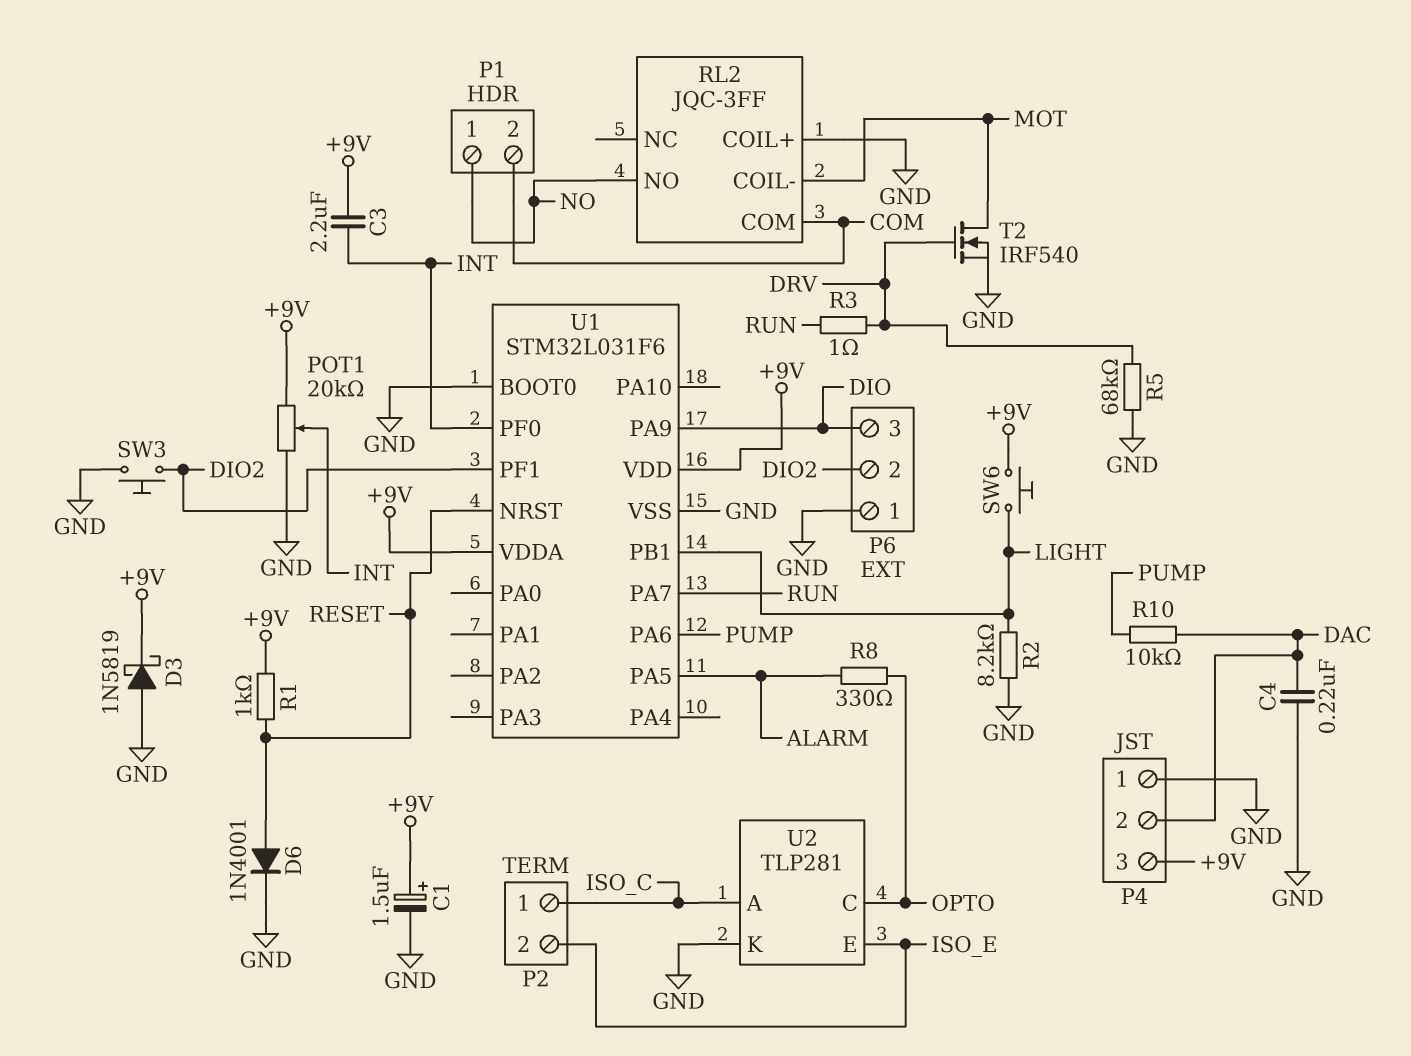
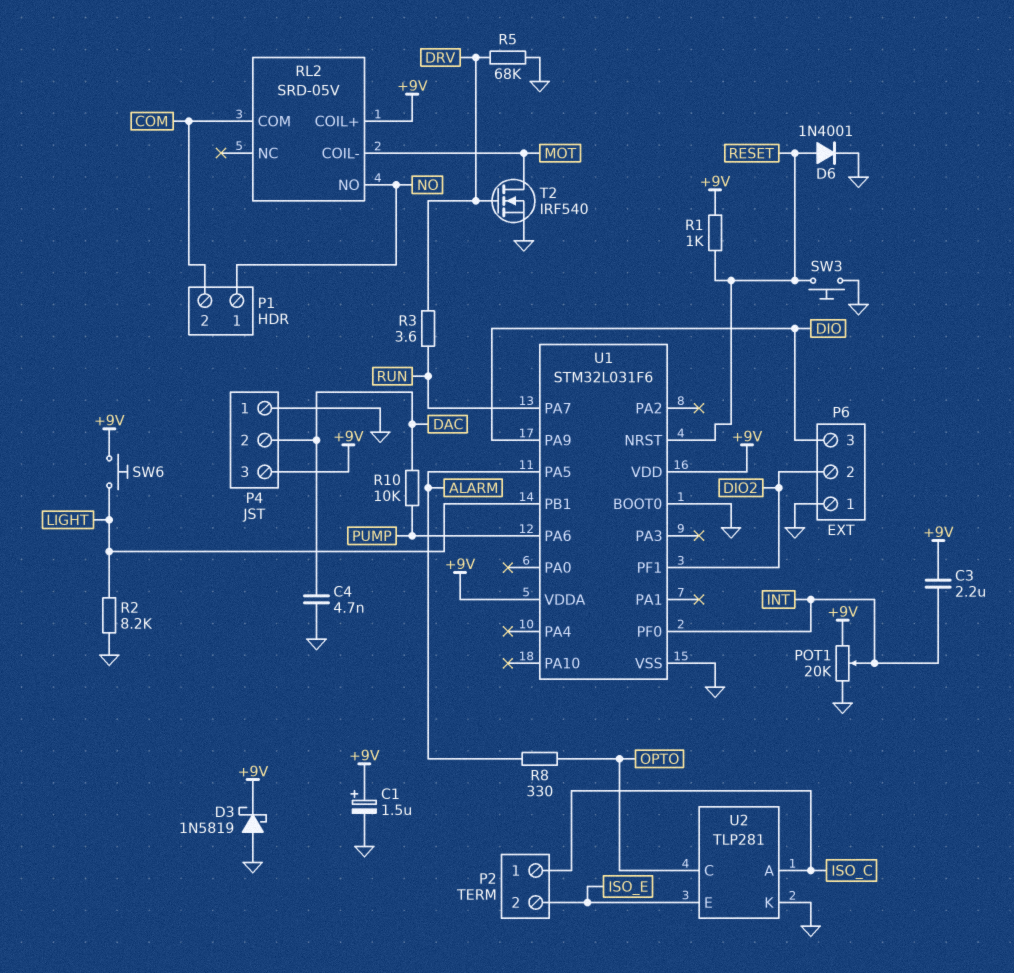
C4: 220nF (DAC, GND) -> 4.7nF (DAC, GND)
R3: 1 (DRV, RUN) -> 3.6 (DRV, RUN)
RL2: JQC-3FF -> SRD-05V
RL2 pin COIL+: GND -> +9V
SW3: button (DIO2, GND) -> button (GND, RESET)

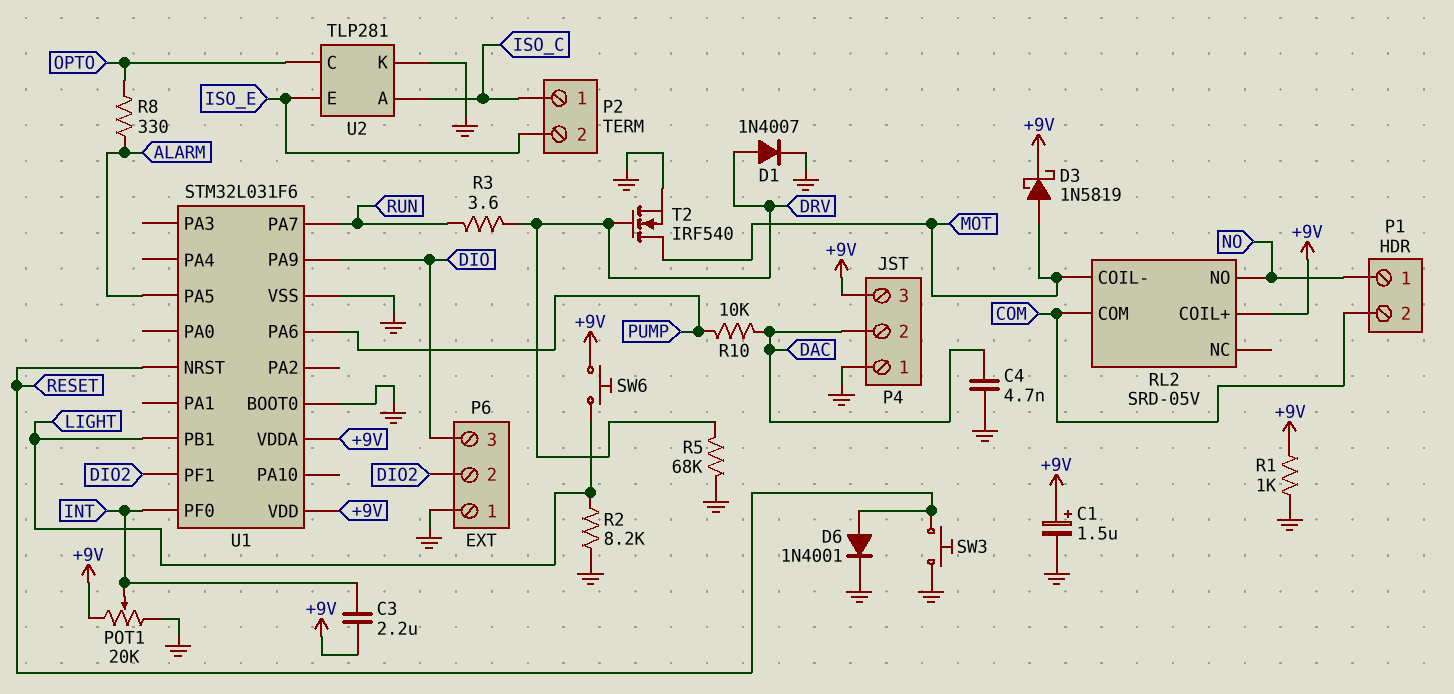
D1: none -> diode 1N4007 (A DRV, K GND)
D3: schottky 1N5819 (A GND, K +9V) -> schottky 1N5819 (A MOT, K +9V)
R1: 1k (+9V, RESET) -> 1k (+9V, GND)

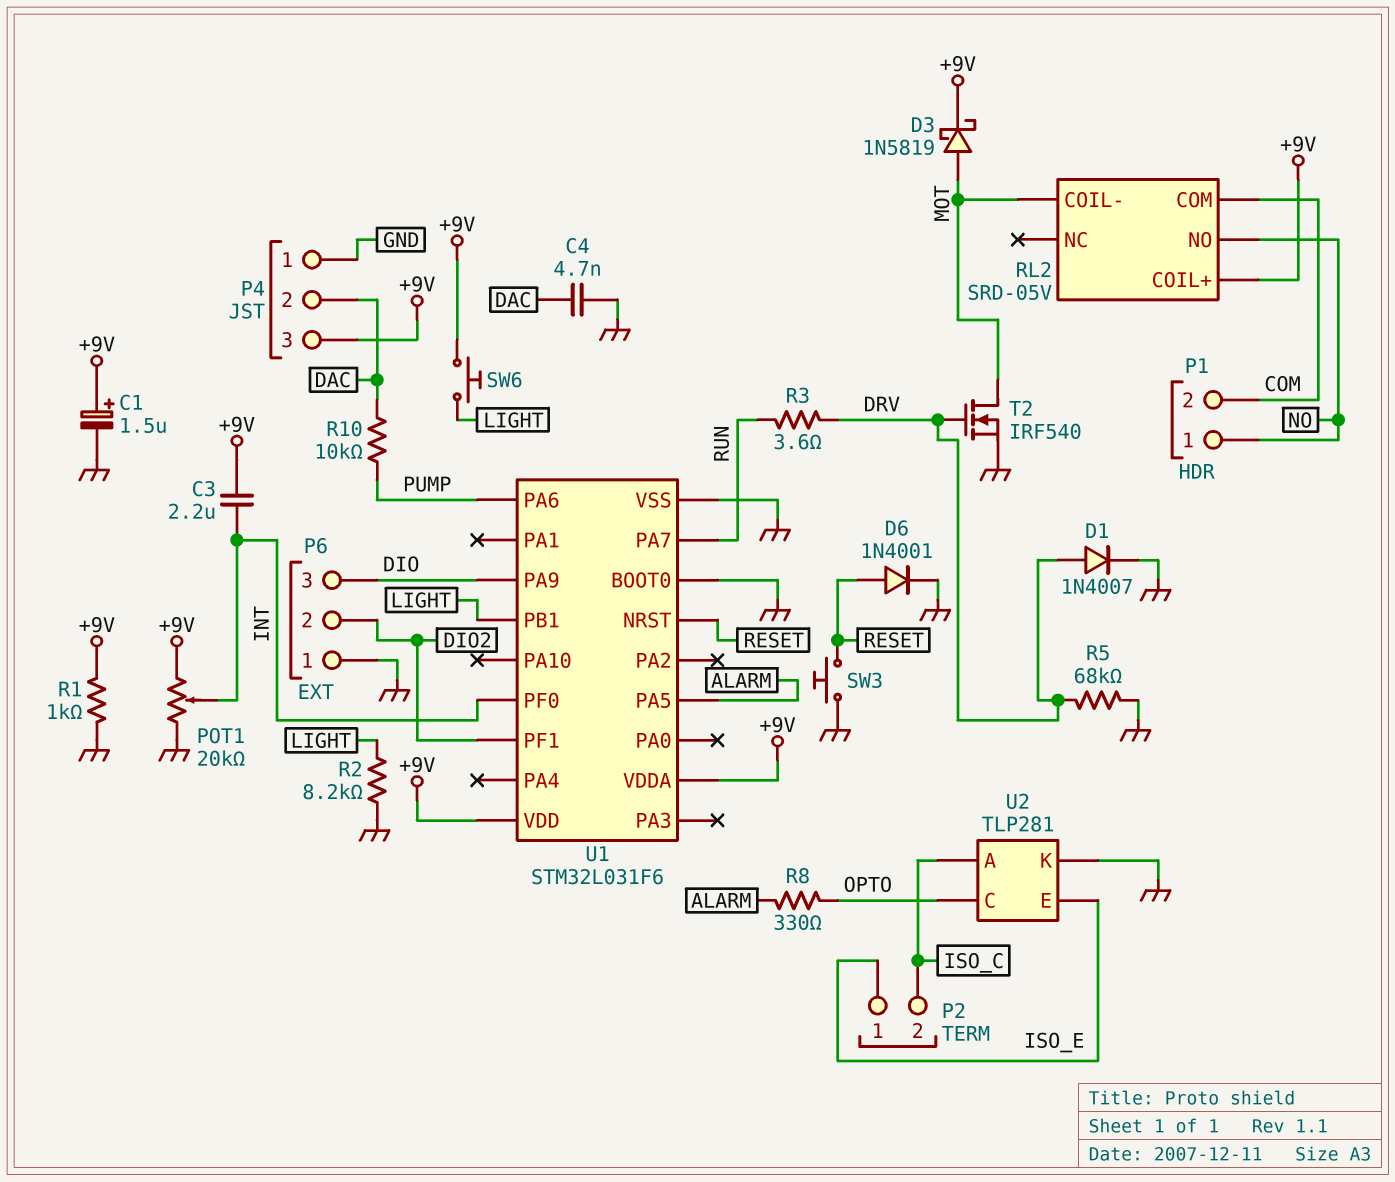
P2 pin 1: ISO_C -> ISO_E
P2 pin 2: ISO_E -> ISO_C

